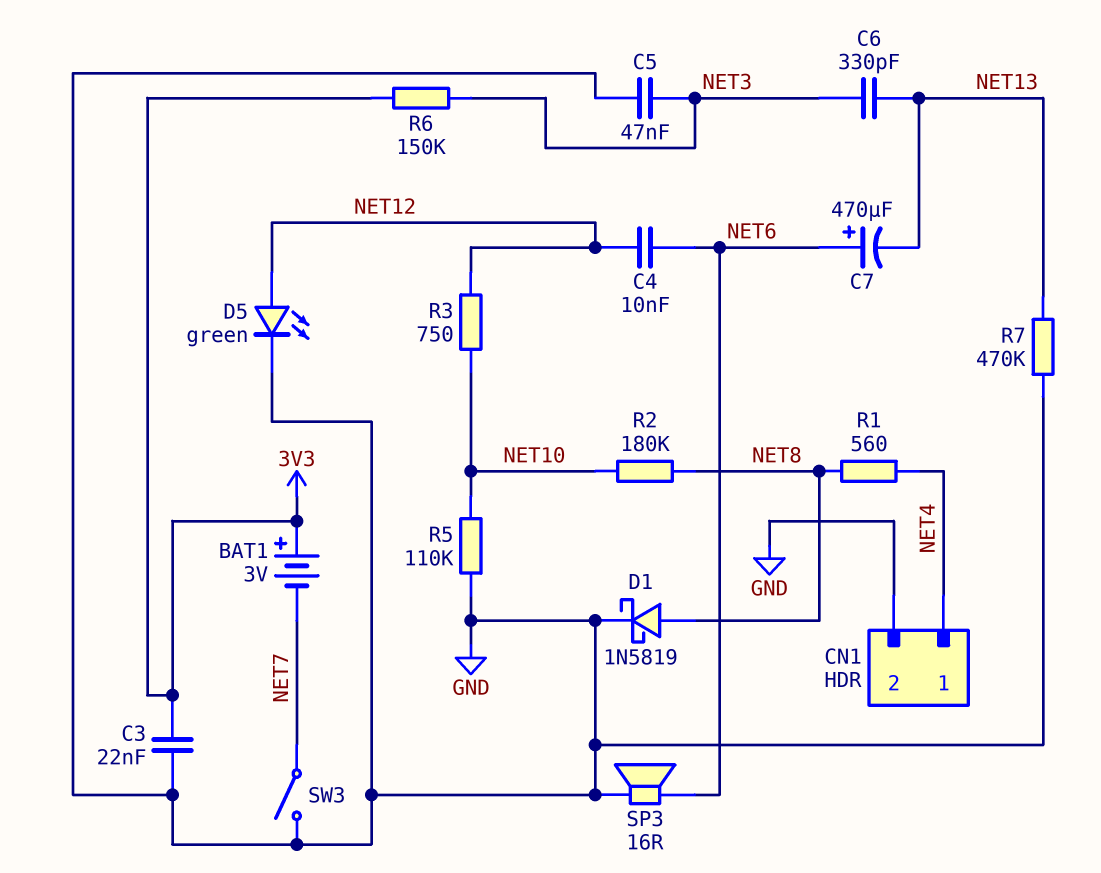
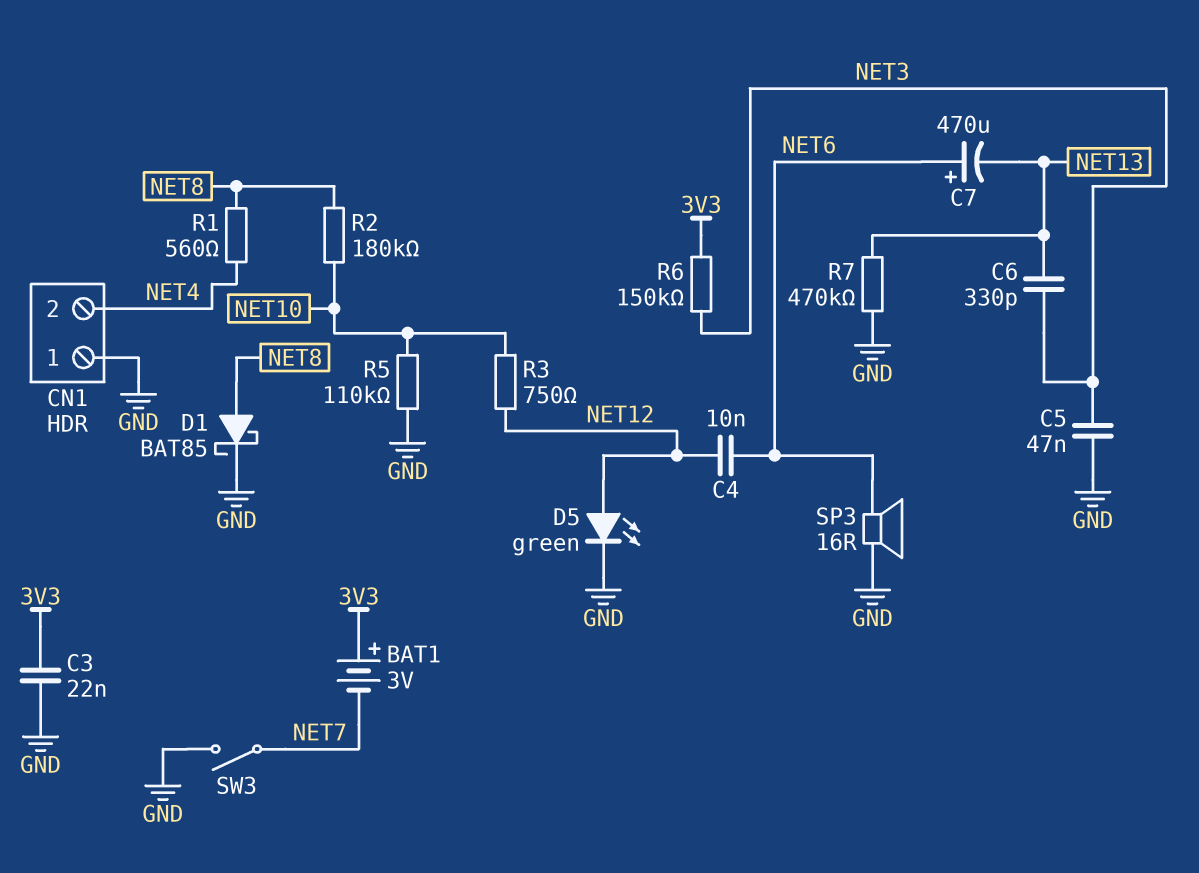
CN1 pin 1: NET4 -> GND
CN1 pin 2: GND -> NET4
D1: schottky 1N5819 (A NET8, K GND) -> schottky BAT85 (A NET8, K GND)

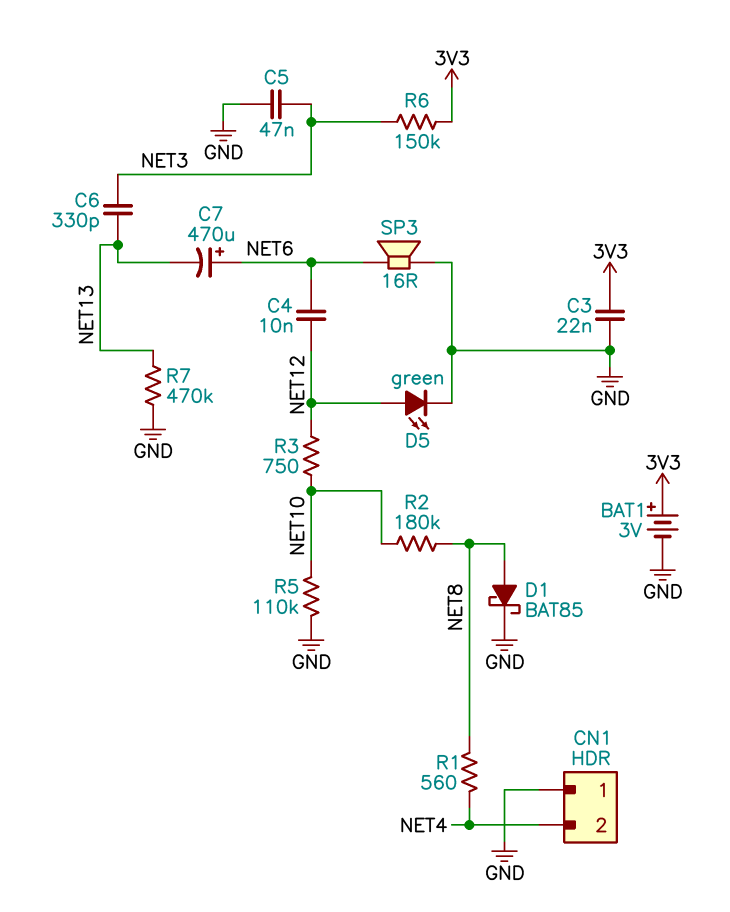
BAT1: 3V (plus 3V3, minus NET7) -> 3V (plus 3V3, minus GND)
SW3: switch (GND, NET7) -> none

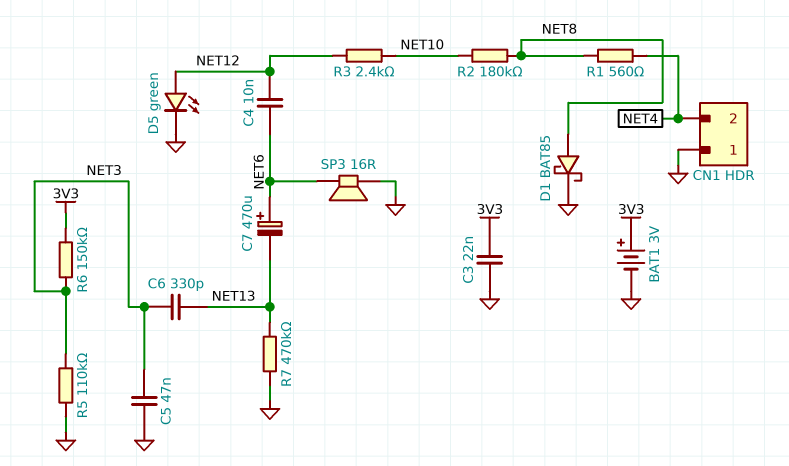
R3: 750 (NET10, NET12) -> 2.4k (NET10, NET12)
R5: 110k (GND, NET10) -> 110k (GND, NET3)

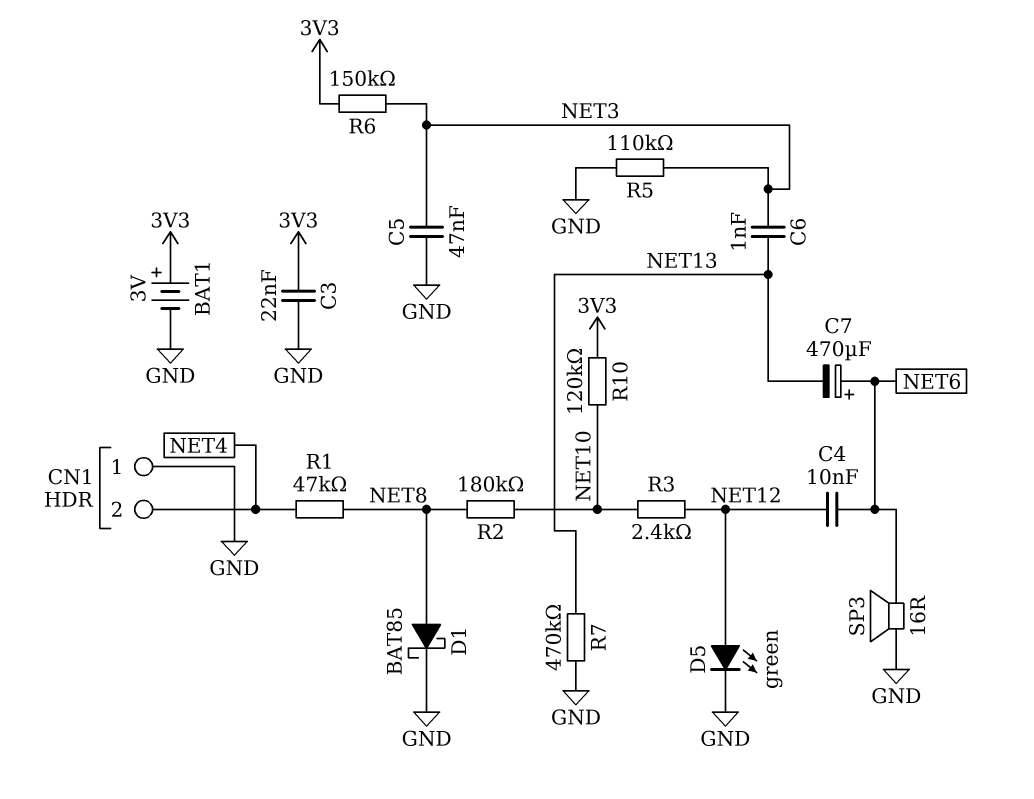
C6: 330pF (NET3, NET13) -> 1nF (NET3, NET13)
R1: 560 (NET4, NET8) -> 47k (NET4, NET8)
R10: none -> 120k (3V3, NET10)

